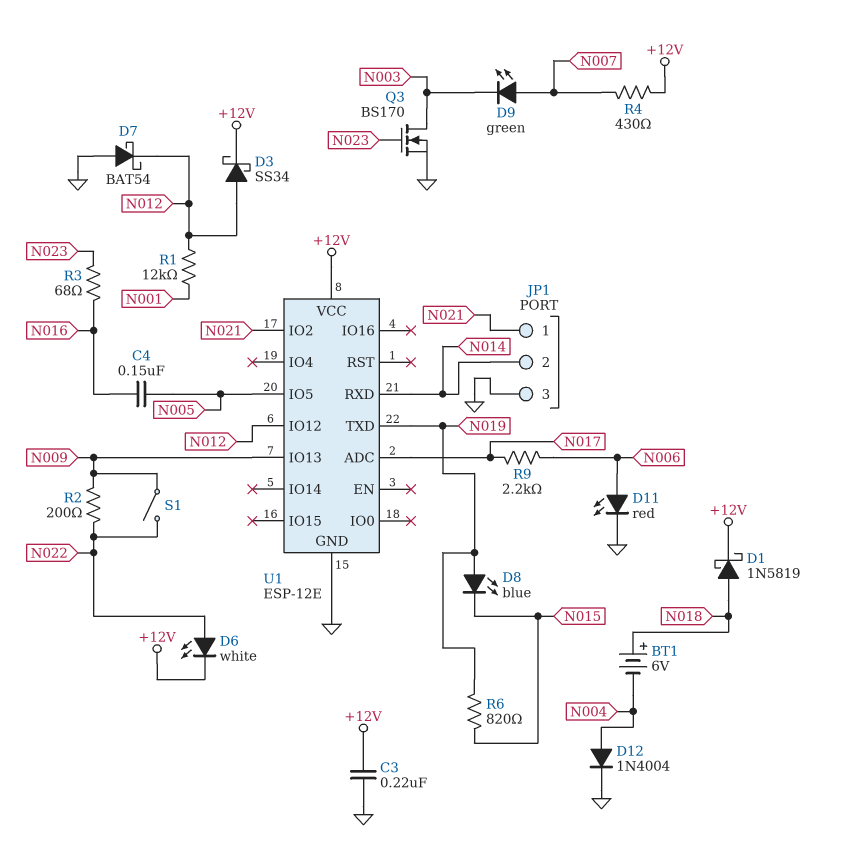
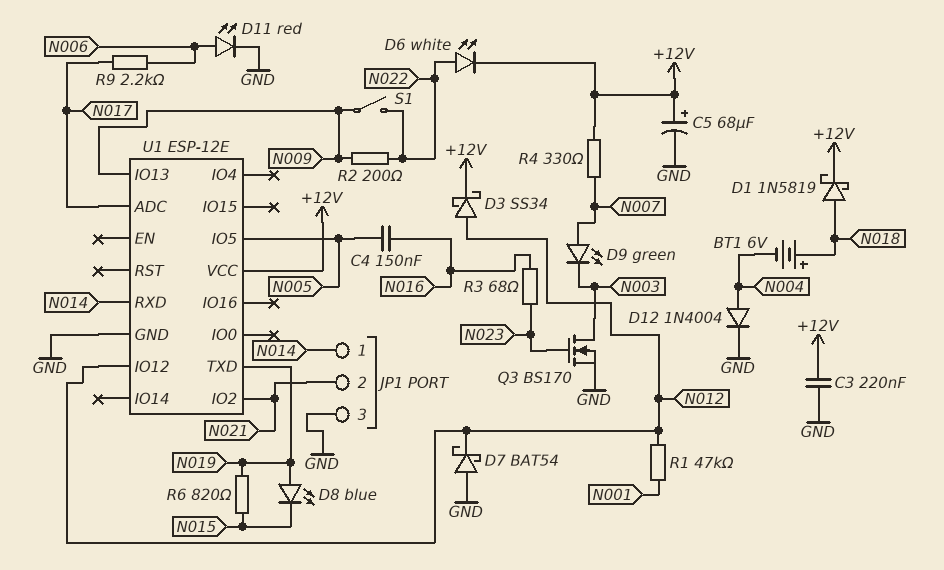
C5: none -> 68uF (plus +12V, minus GND)
JP1 pin 1: N021 -> N014
JP1 pin 2: N014 -> N021
R1: 12k (N001, N012) -> 47k (N001, N012)
R4: 430 (+12V, N007) -> 330 (+12V, N007)

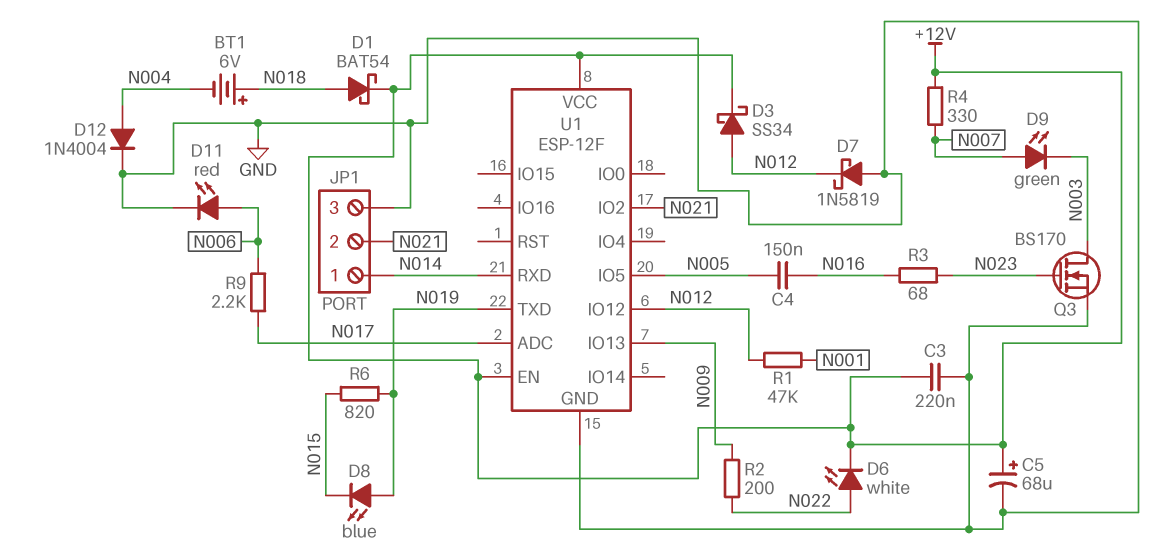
D1: schottky 1N5819 (A N018, K +12V) -> schottky BAT54 (A N018, K +12V)
D7: schottky BAT54 (A GND, K N012) -> schottky 1N5819 (A GND, K N012)
S1: switch (N009, N022) -> none
U1: ESP-12E -> ESP-12F
U1 pin EN: none -> +12V

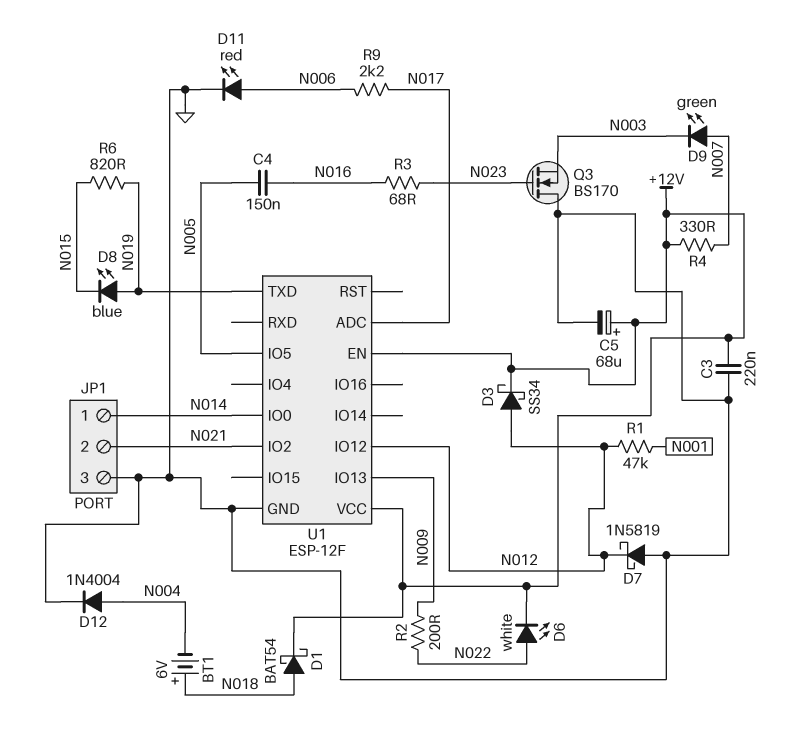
Q3: NMOS BS170 (G N023, D N003, S GND) -> NMOS BS170 (G N023, D GND, S N003)
U1 pin IO0: none -> N014
U1 pin RXD: N014 -> none

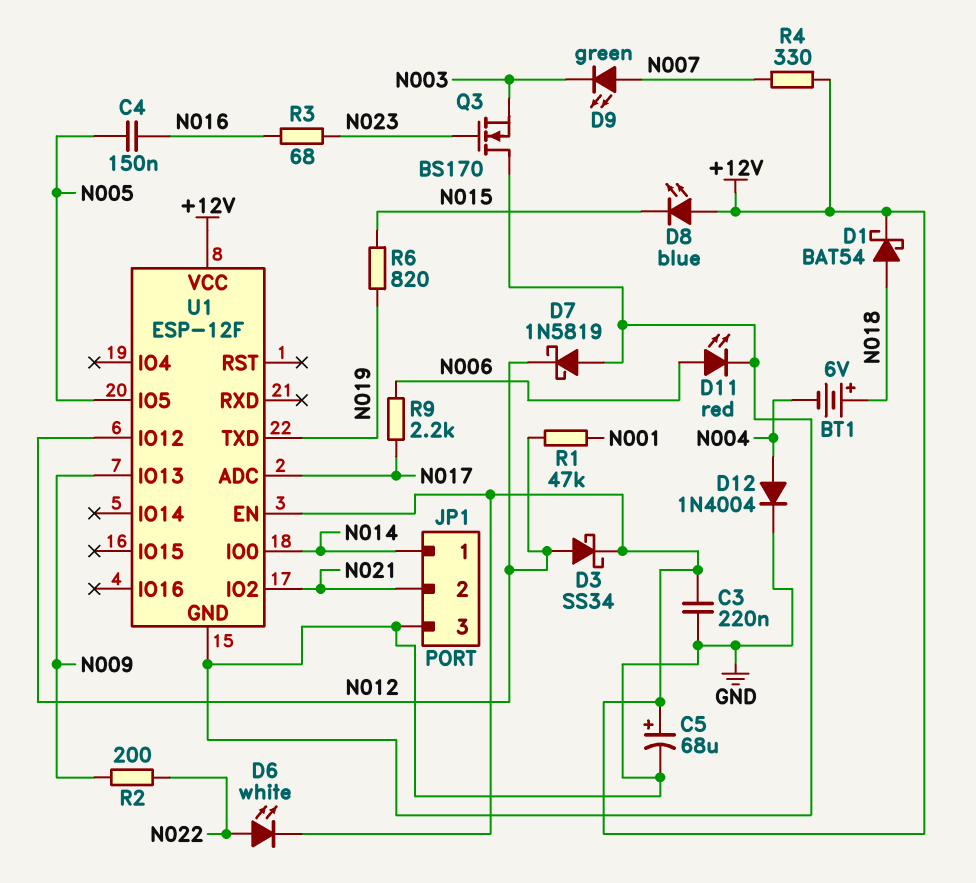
D8: LED blue (A N019, K N015) -> LED blue (A +12V, K N015)

